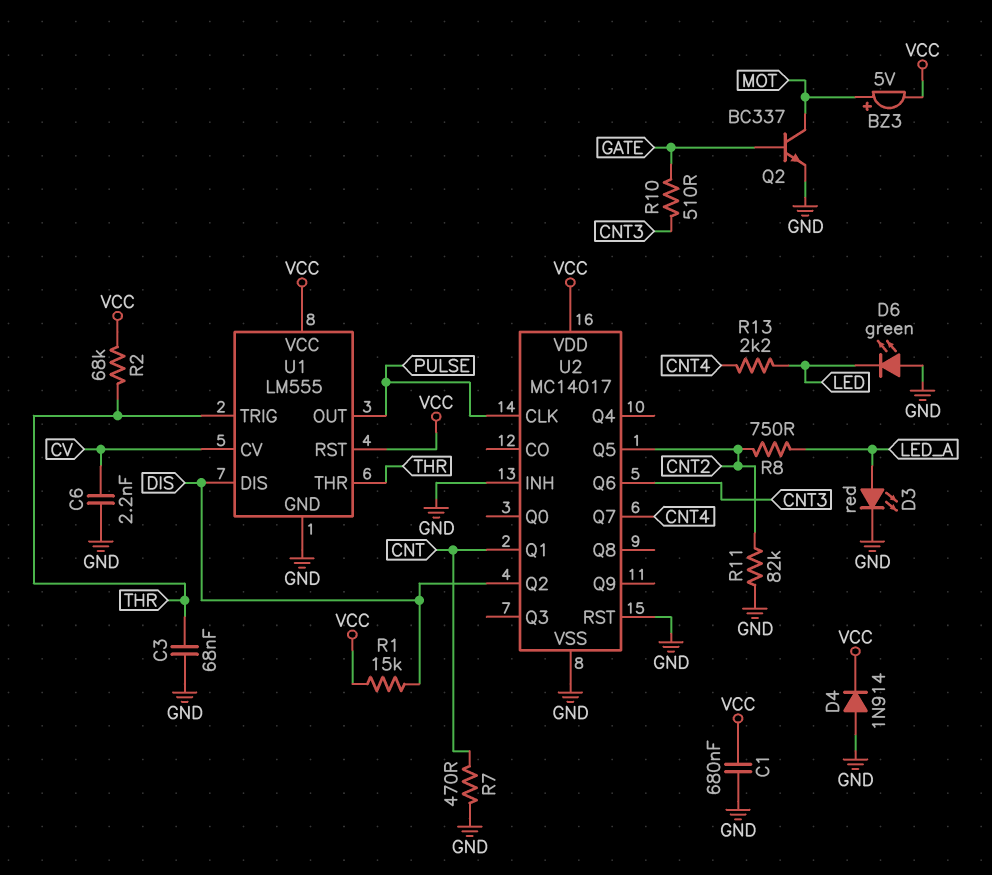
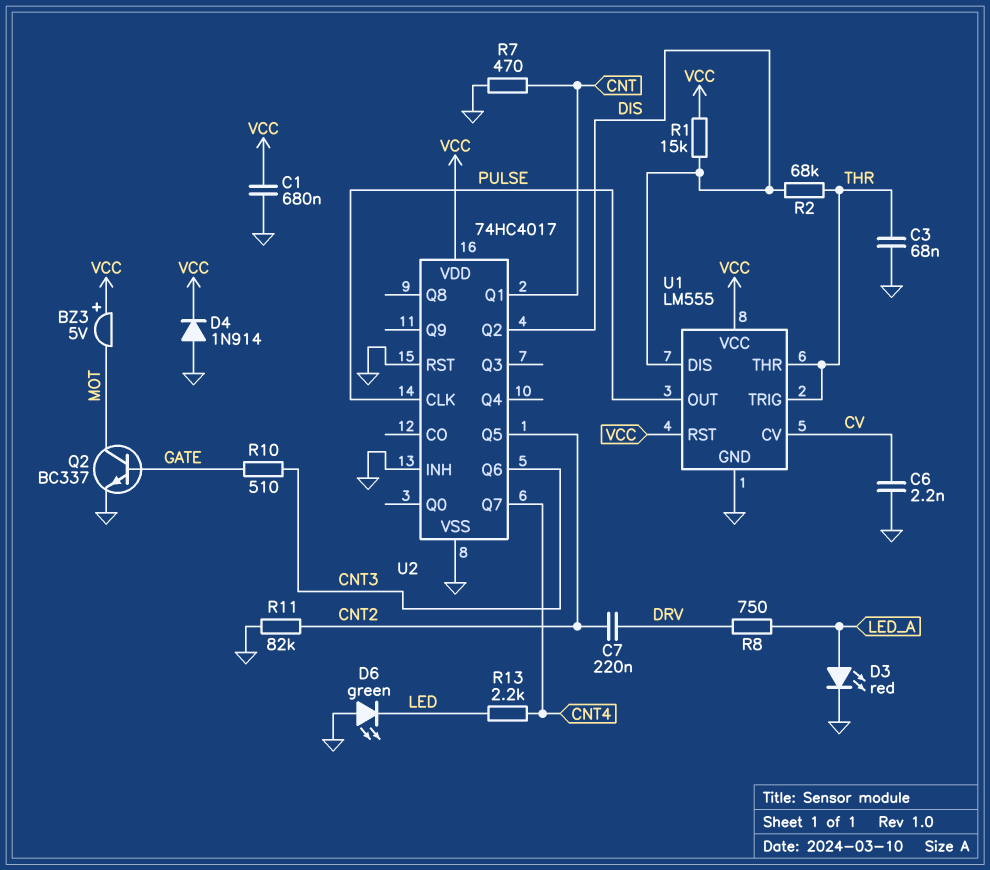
BZ3: buzzer 5V (plus MOT, minus VCC) -> buzzer 5V (plus VCC, minus MOT)
C7: none -> 220nF (CNT2, DRV)
R2: 68k (THR, VCC) -> 68k (DIS, THR)
R8: 750 (CNT2, LED_A) -> 750 (DRV, LED_A)
U2: MC14017 -> 74HC4017

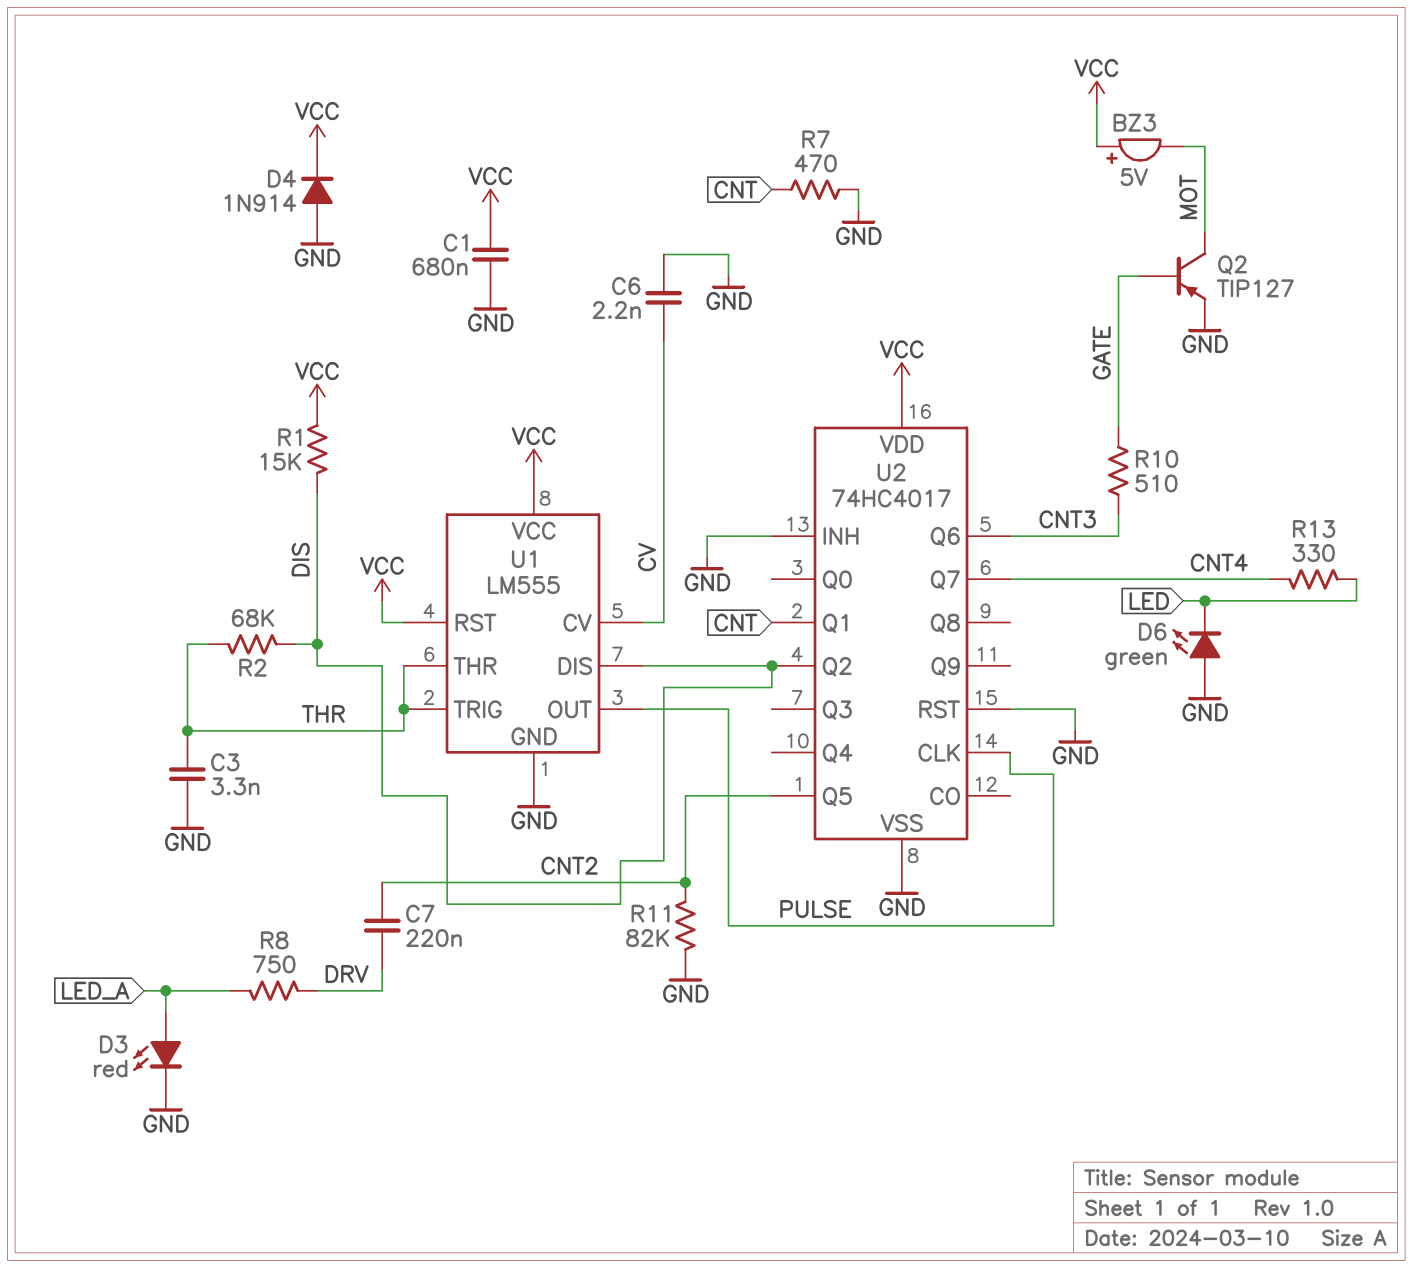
C3: 68nF (GND, THR) -> 3.3nF (GND, THR)
Q2: NPN BC337 (B GATE, C MOT, E GND) -> PNP TIP127 (B GATE, C MOT, E GND)
R13: 2.2k (CNT4, LED) -> 330 (CNT4, LED)

